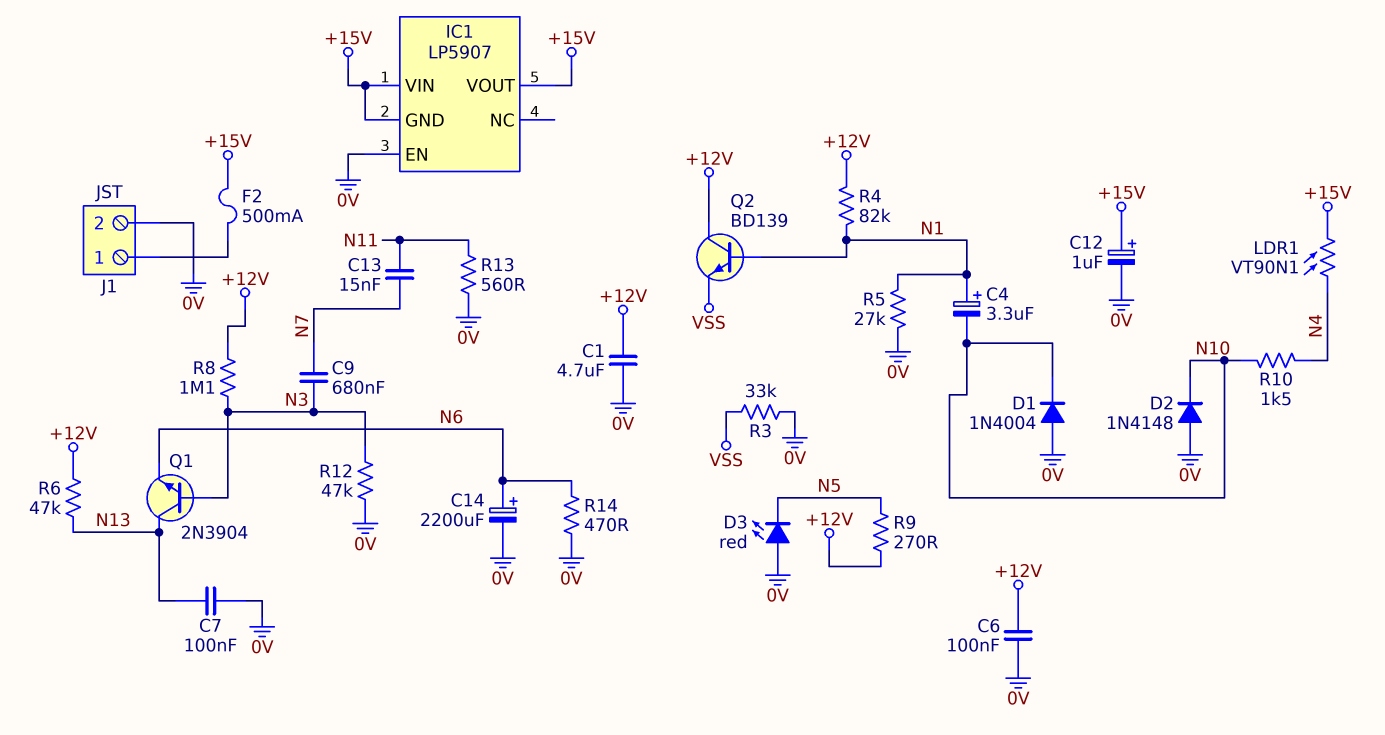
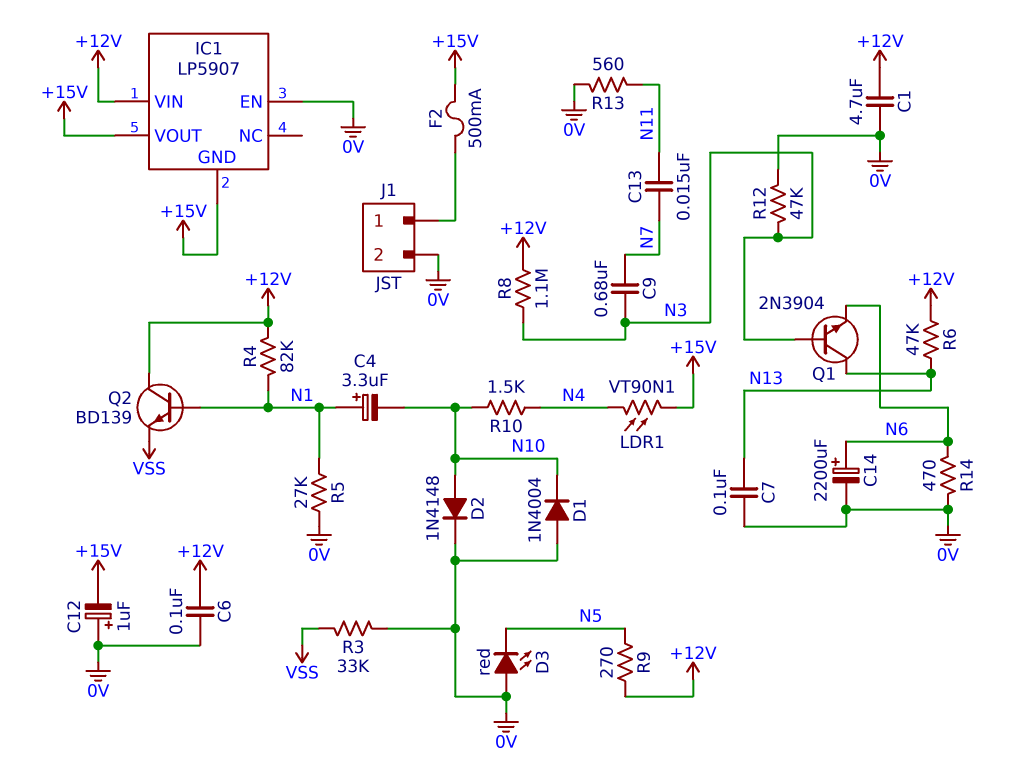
C12: 1uF (plus +15V, minus 0V) -> 1uF (plus 0V, minus +15V)
D2: diode 1N4148 (A 0V, K N10) -> diode 1N4148 (A N10, K 0V)
IC1 pin VIN: +15V -> +12V

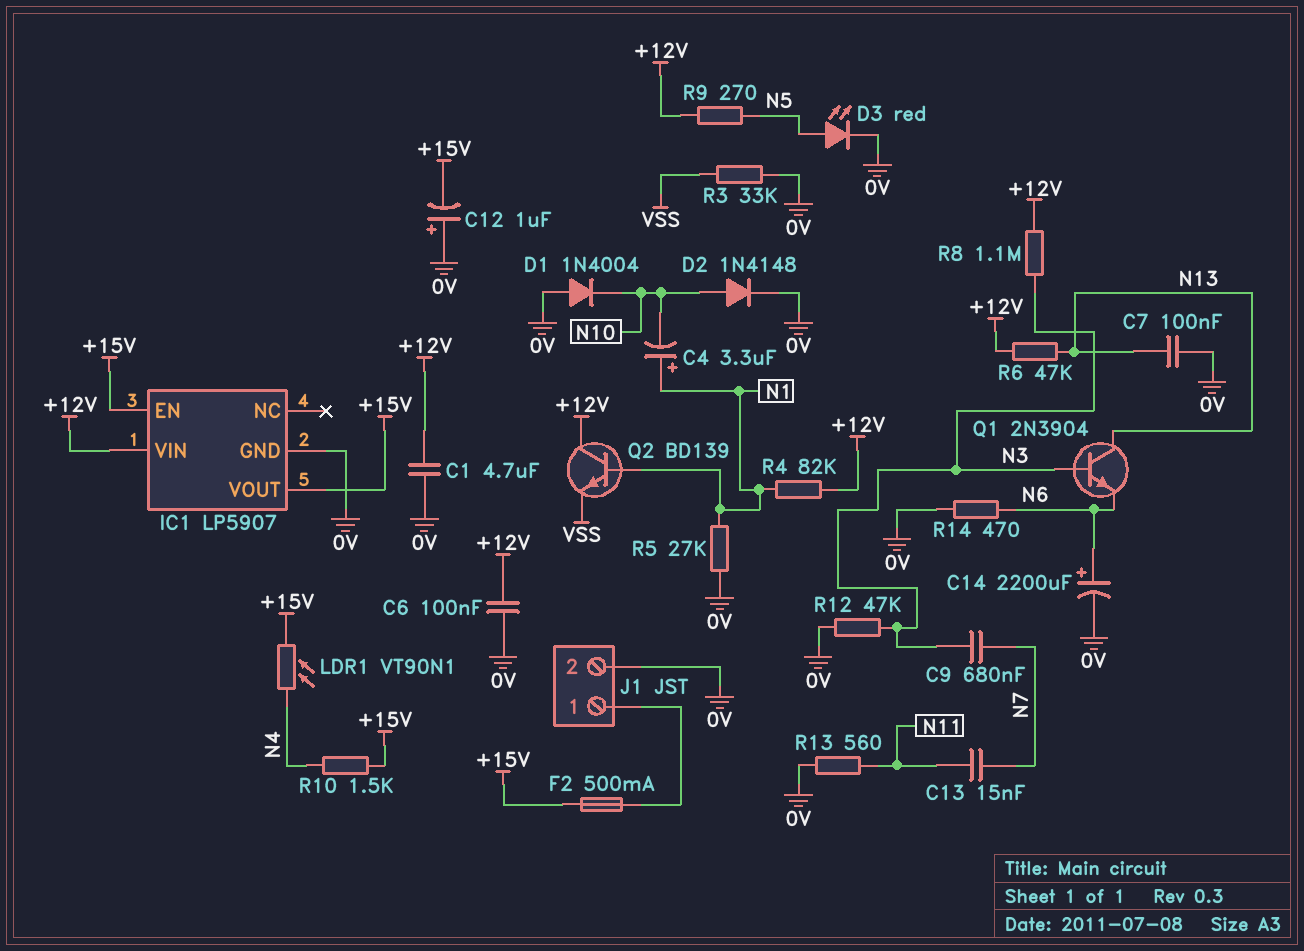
D3: LED red (A 0V, K N5) -> LED red (A N5, K 0V)
IC1 pin EN: 0V -> +15V
IC1 pin GND: +15V -> 0V
R10: 1.5k (N4, N10) -> 1.5k (+15V, N4)

